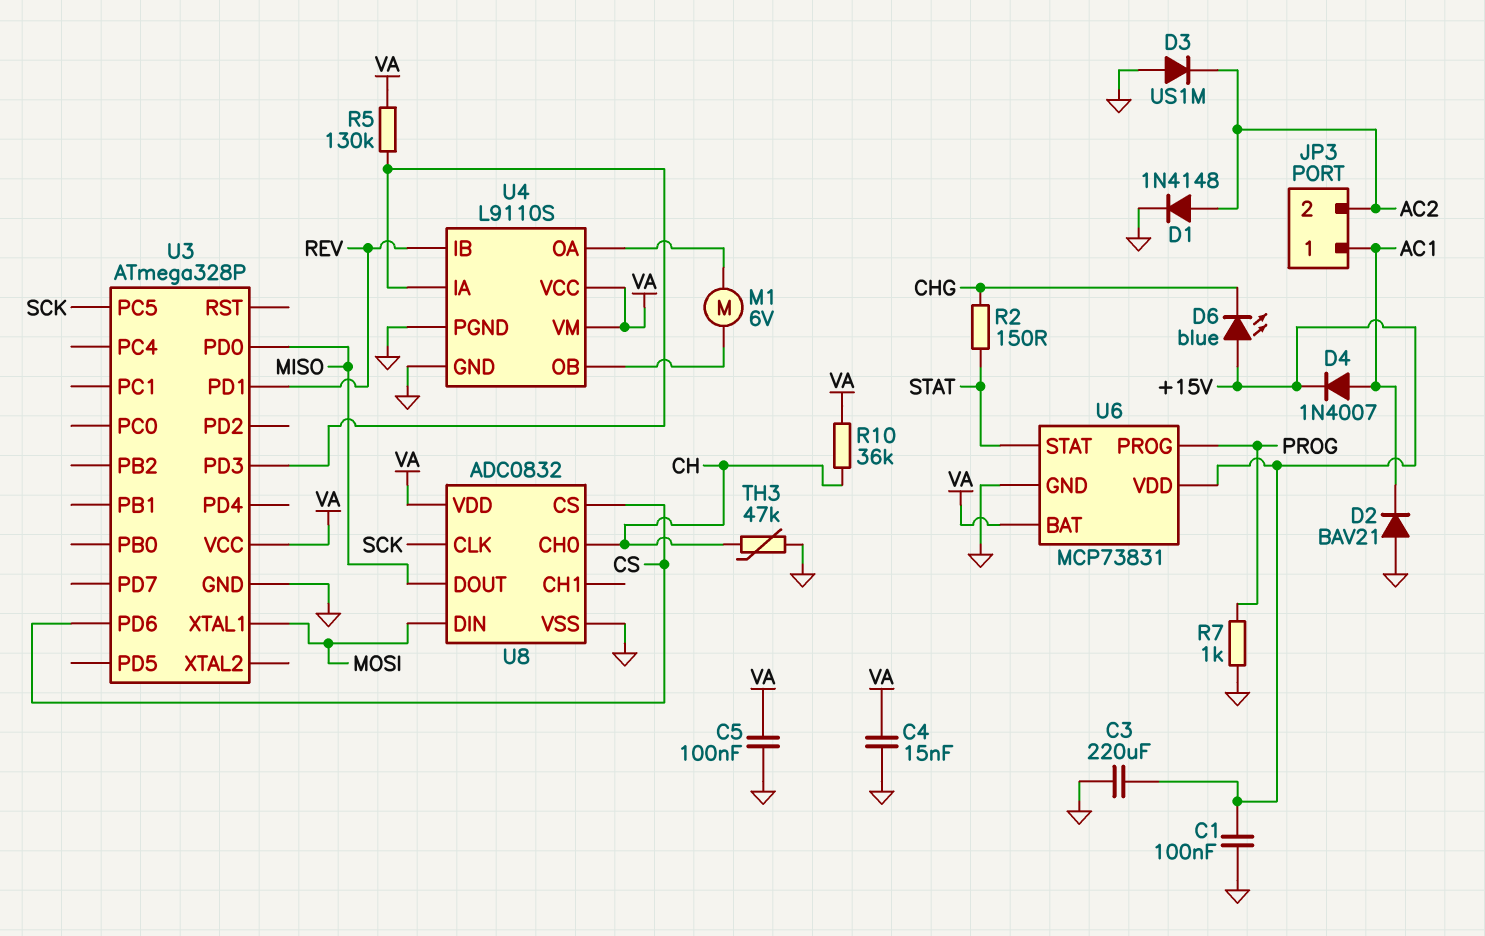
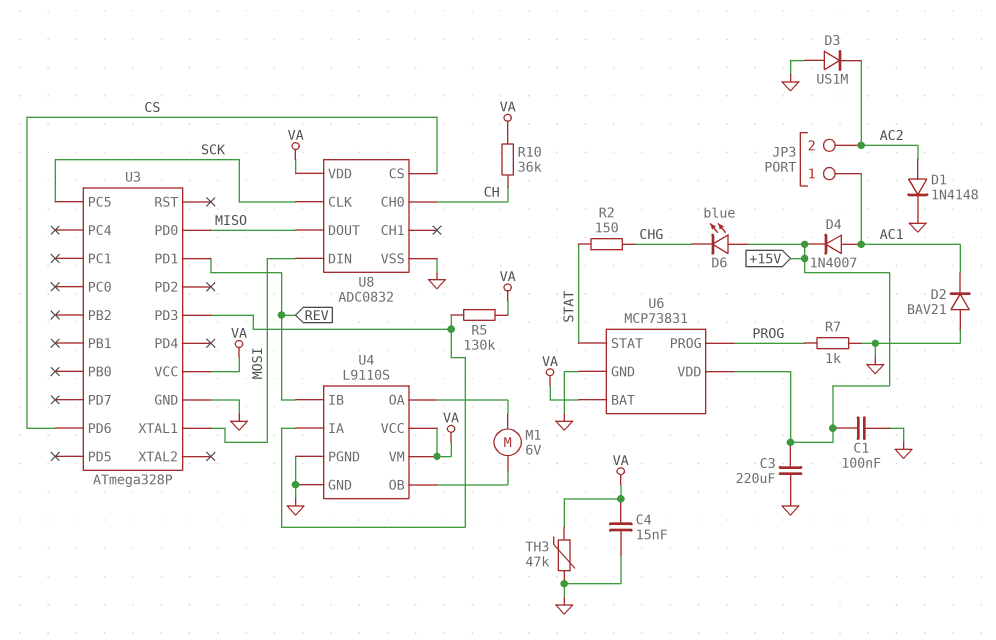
C5: 100nF (GND, VA) -> none
TH3: 47k (CH, GND) -> 47k (GND, VA)

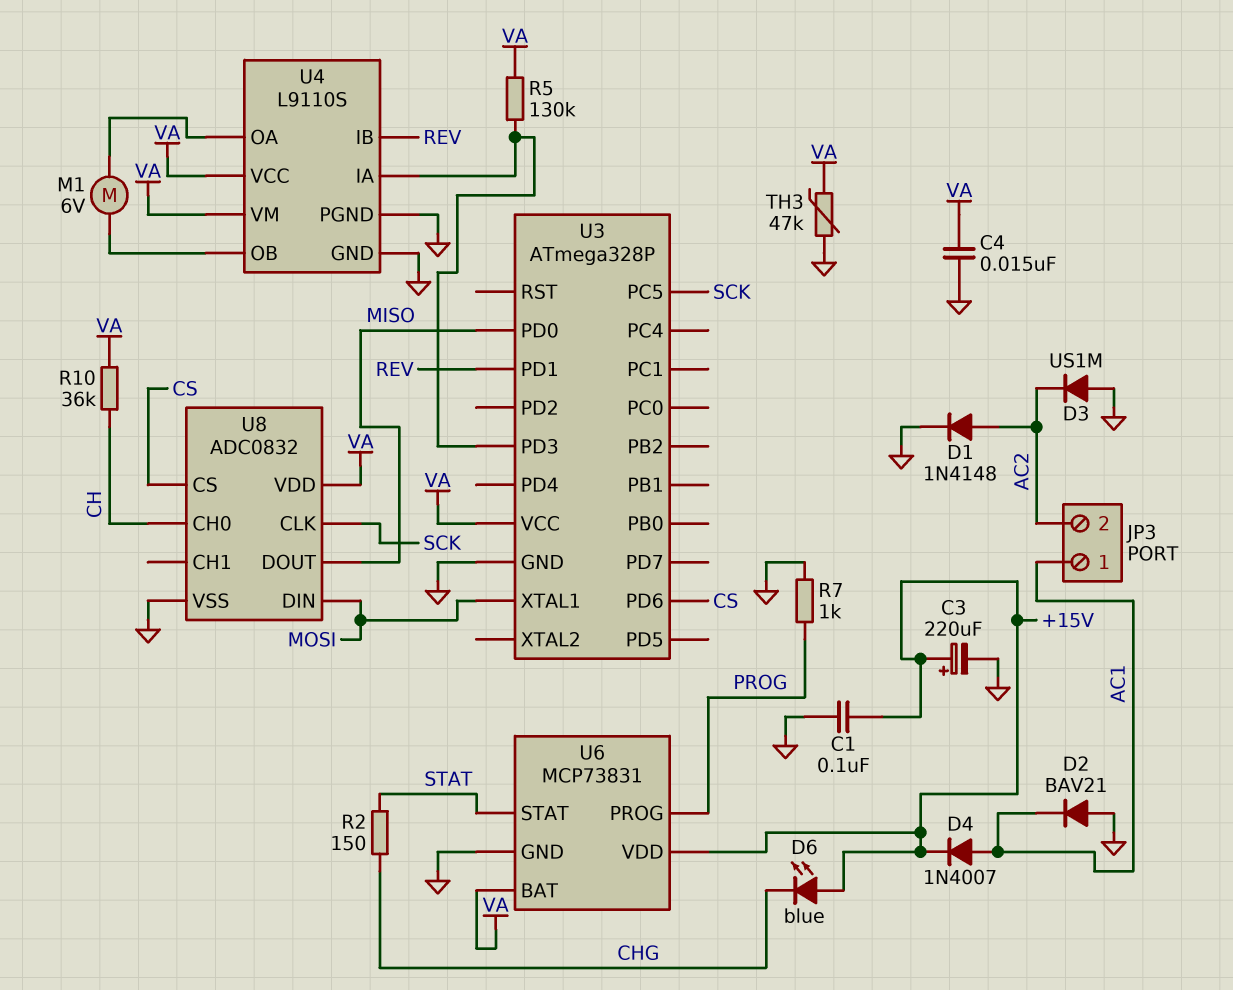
C3: 220uF (+15V, GND) -> 220uF (plus +15V, minus GND)

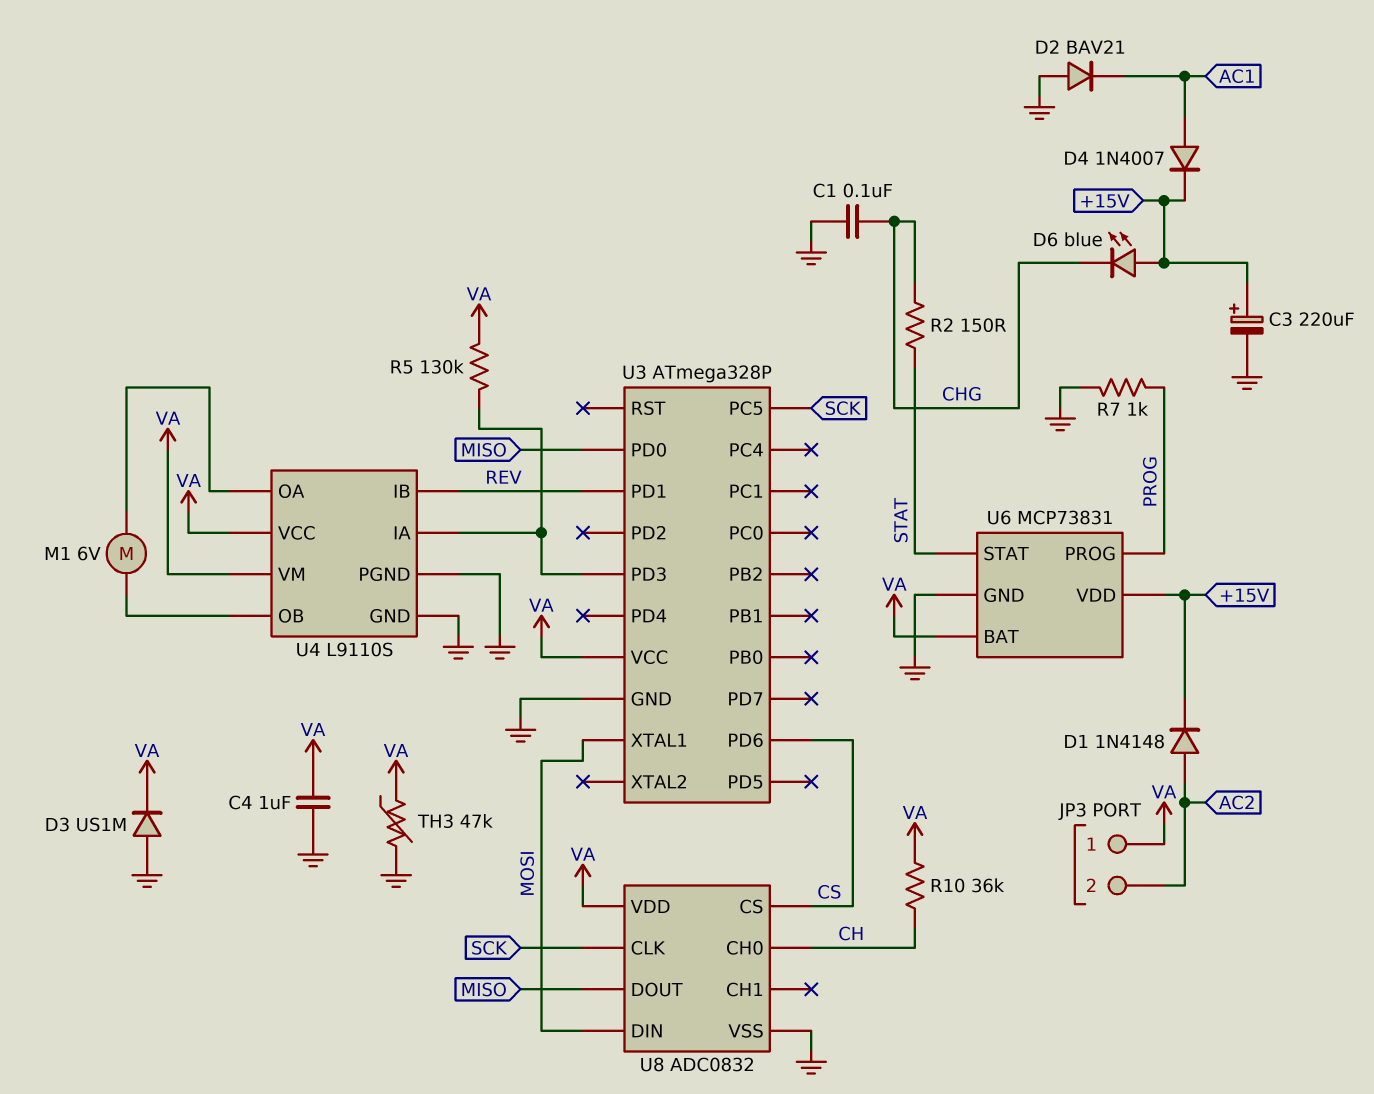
C1: 100nF (+15V, GND) -> 100nF (CHG, GND)
C4: 15nF (GND, VA) -> 1uF (GND, VA)
D1: diode 1N4148 (A AC2, K GND) -> diode 1N4148 (A AC2, K +15V)
D3: diode US1M (A GND, K AC2) -> diode US1M (A GND, K VA)
JP3 pin 1: AC1 -> VA

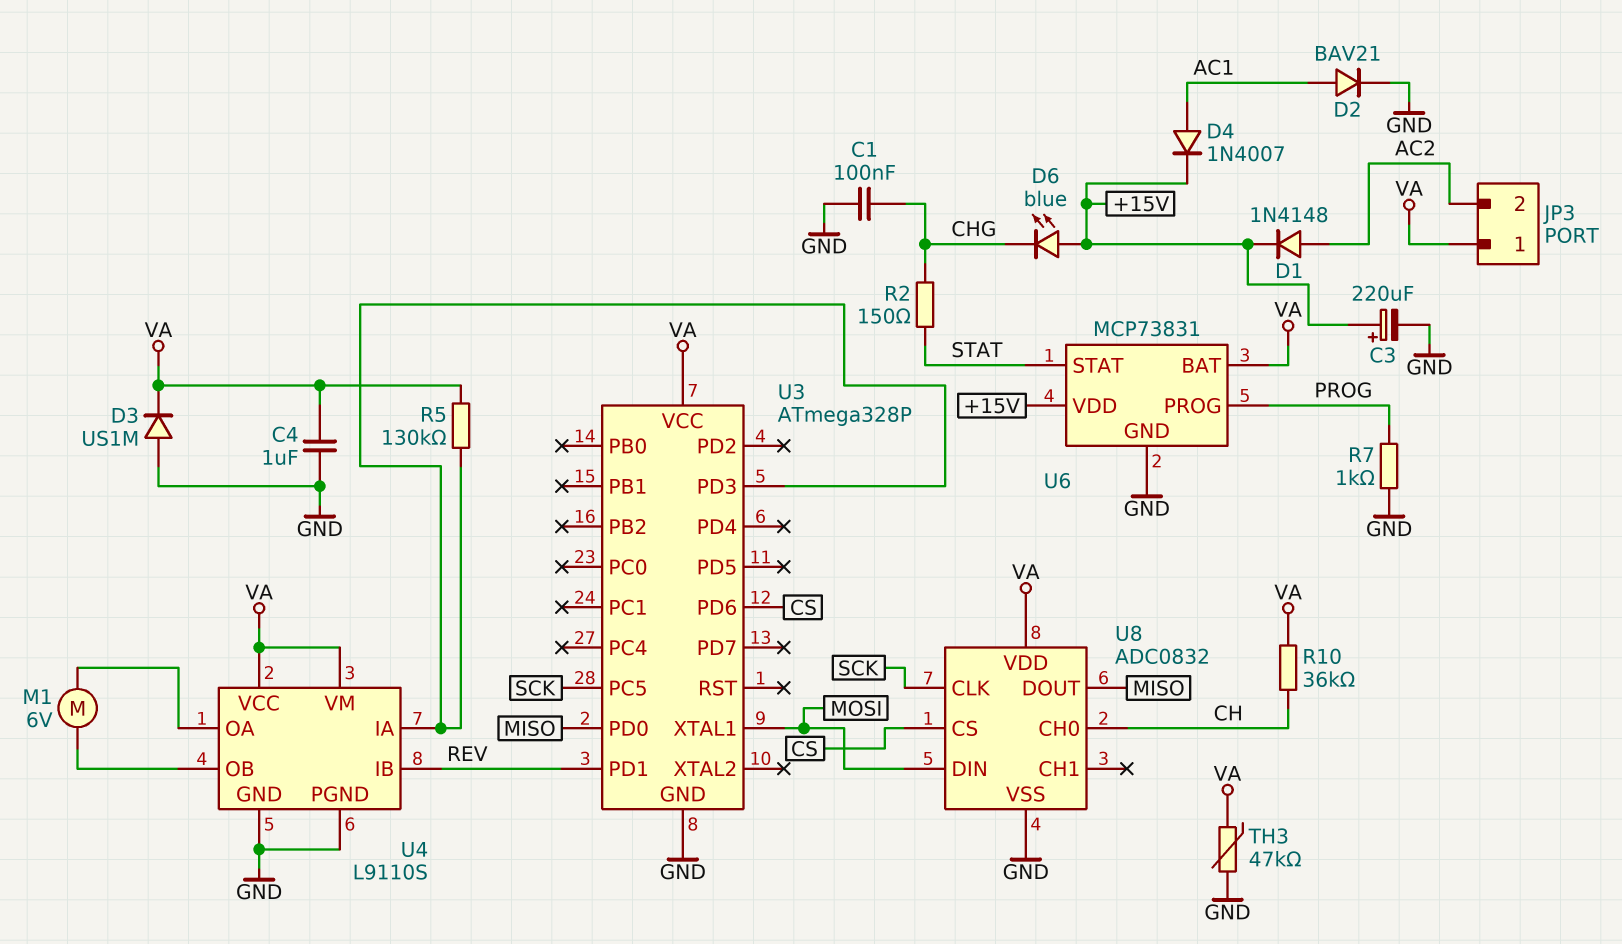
D2: diode BAV21 (A GND, K AC1) -> diode BAV21 (A AC1, K GND)

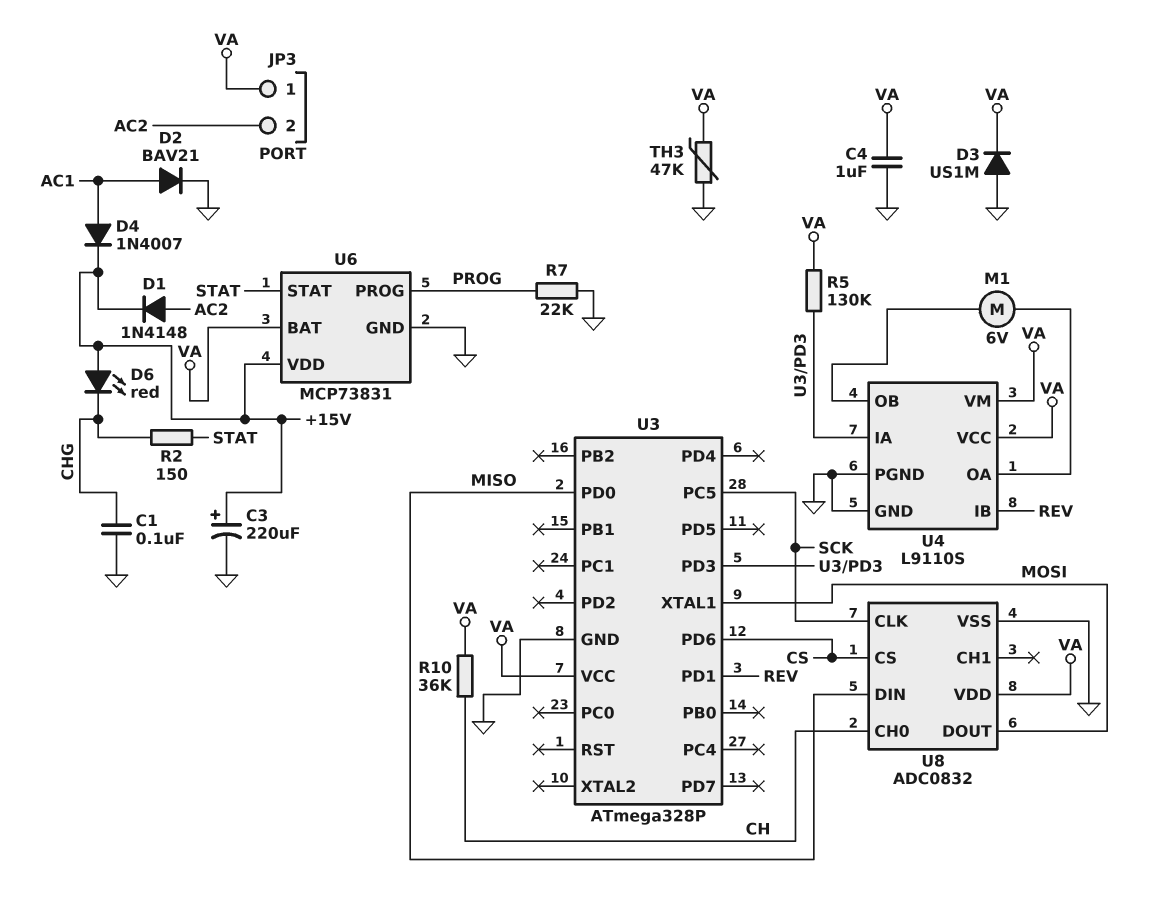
D6: LED blue (A +15V, K CHG) -> LED red (A +15V, K CHG)
R7: 1k (GND, PROG) -> 22k (GND, PROG)
U8 pin DIN: MOSI -> MISO
U8 pin DOUT: MISO -> MOSI

